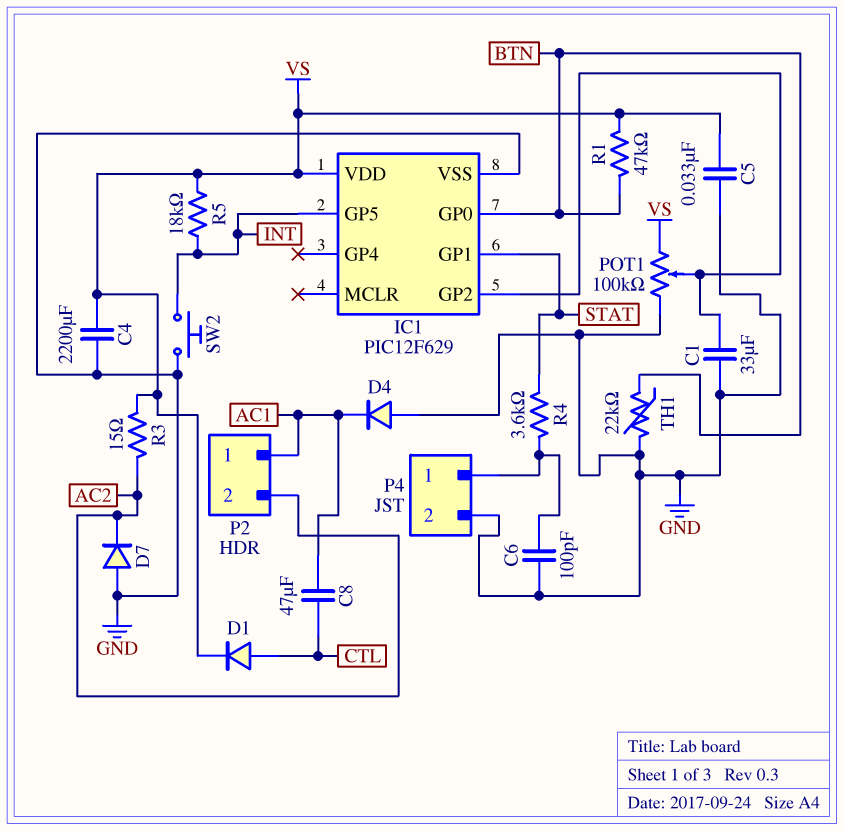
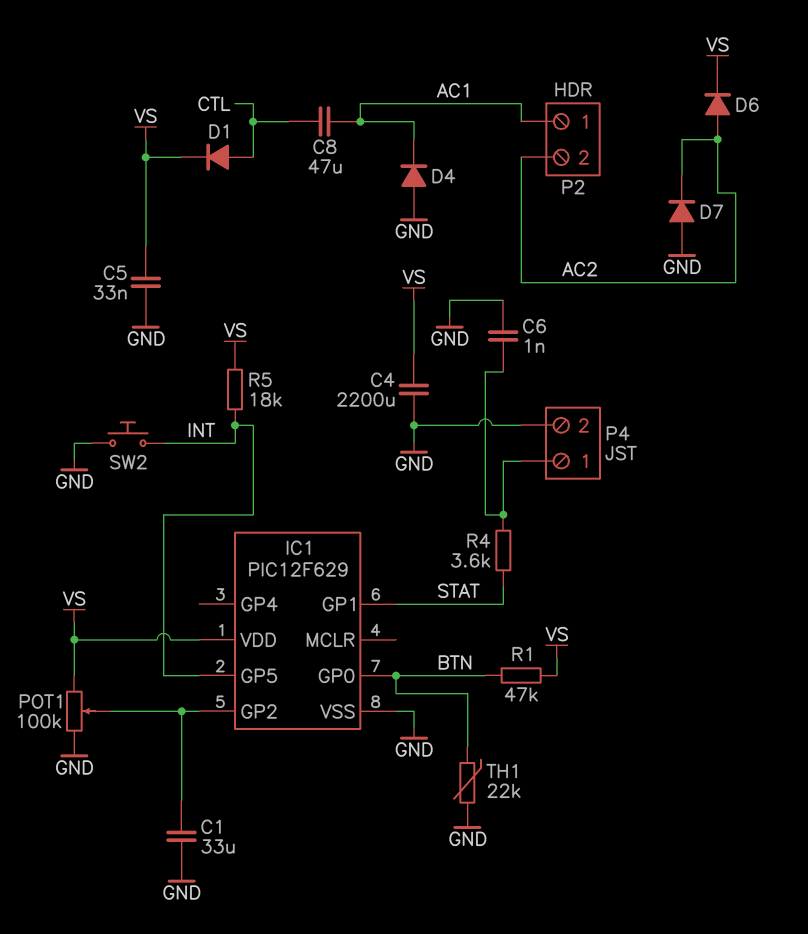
C6: 100pF (GND, P4/1) -> 1nF (GND, P4/1)
D6: none -> diode (A AC2, K VS)
R3: 15 (AC2, VS) -> none

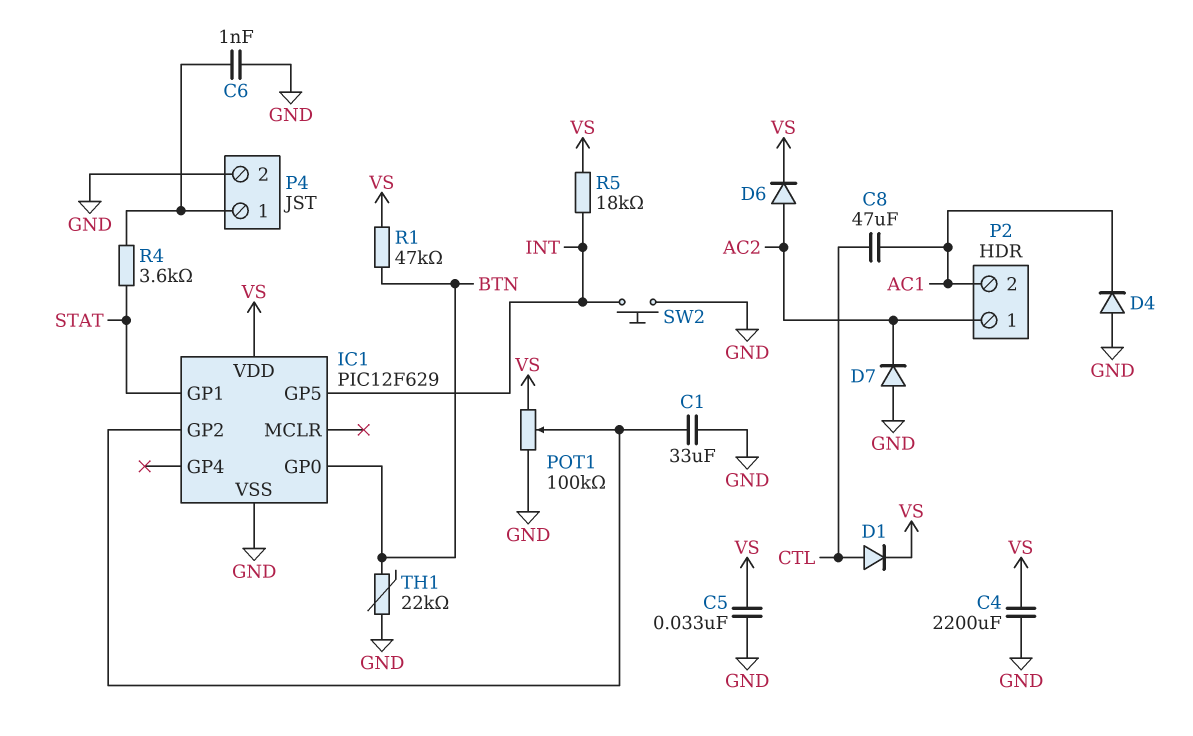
P2 pin 1: AC1 -> AC2
P2 pin 2: AC2 -> AC1

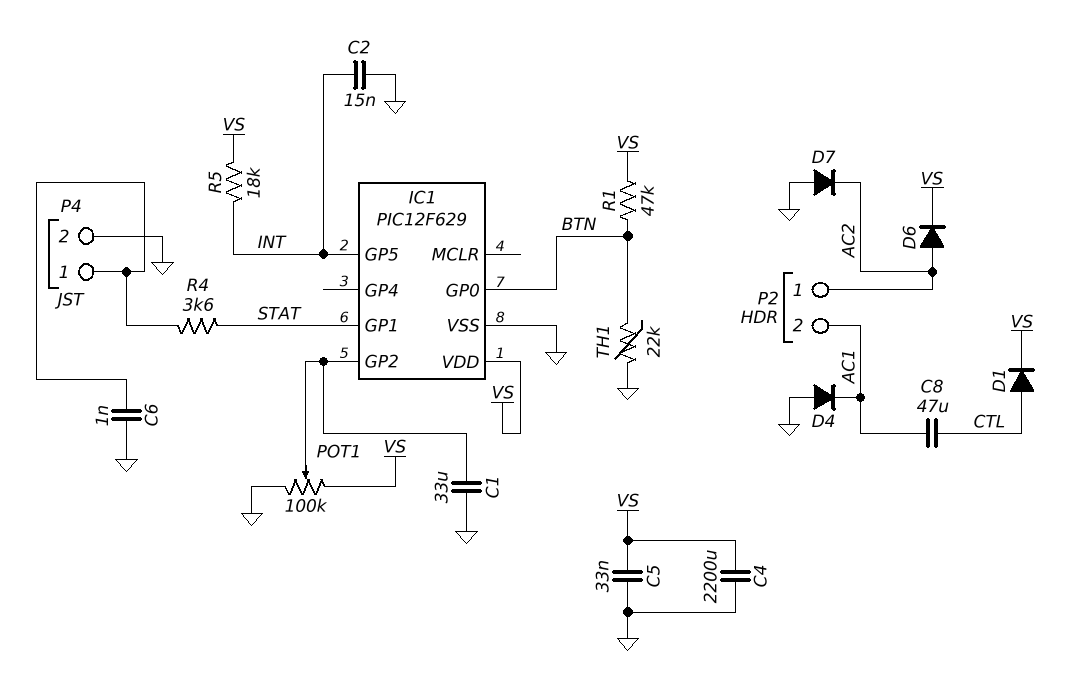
C2: none -> 15nF (GND, INT)
SW2: button (GND, INT) -> none

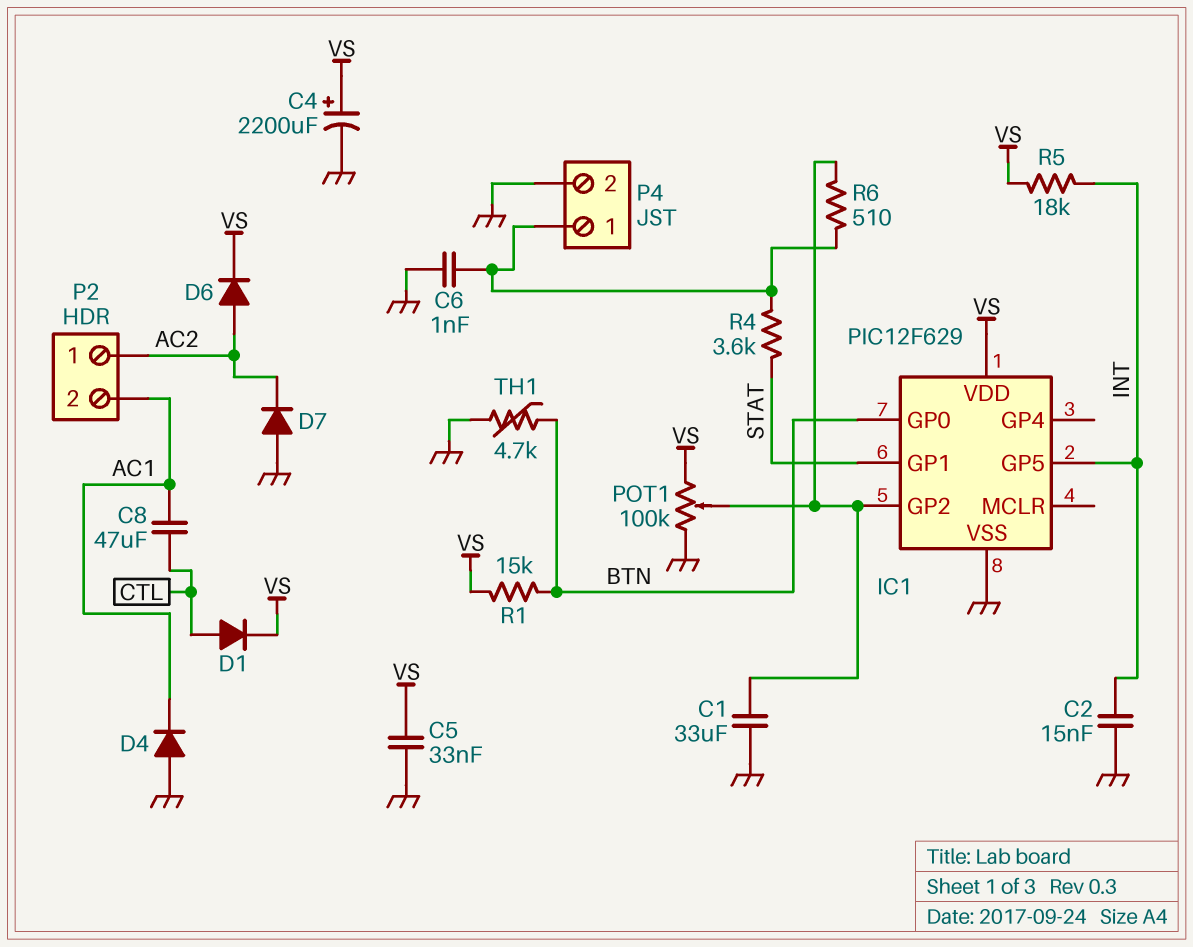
C4: 2200uF (GND, VS) -> 2200uF (plus VS, minus GND)
R1: 47k (BTN, VS) -> 15k (BTN, VS)
R6: none -> 510 (IC1/GP2, P4/1)
TH1: 22k (BTN, GND) -> 4.7k (BTN, GND)

